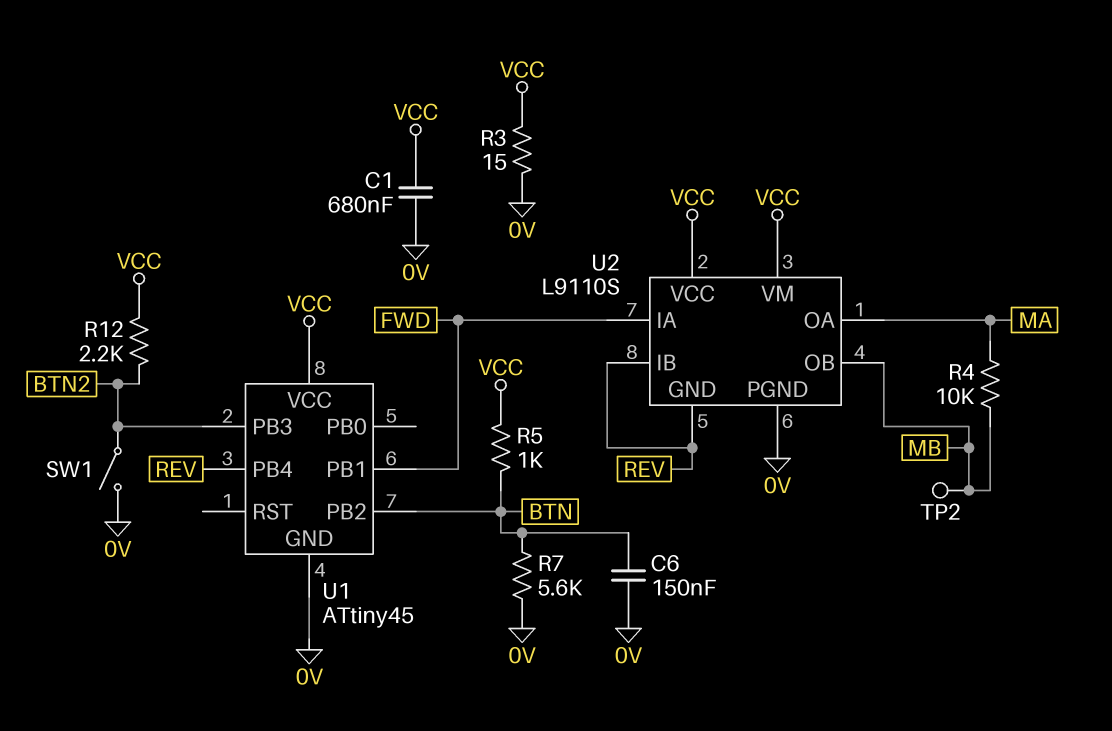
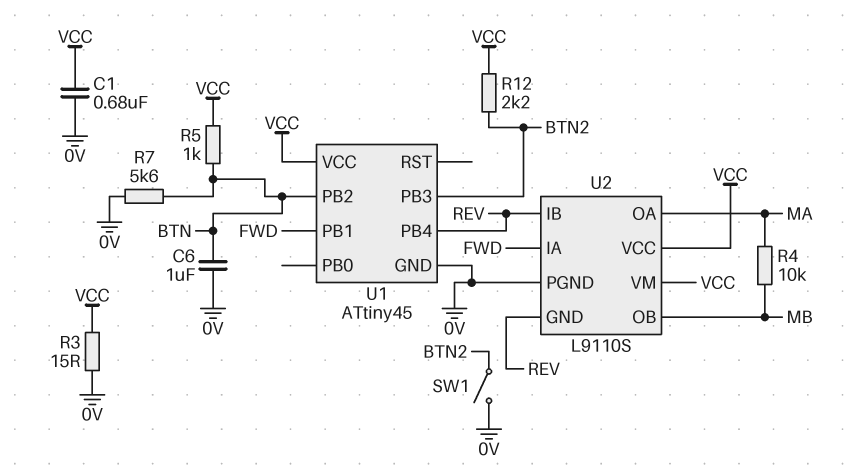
C6: 150nF (0V, BTN) -> 1uF (0V, BTN)
TP2: test point (MB) -> none

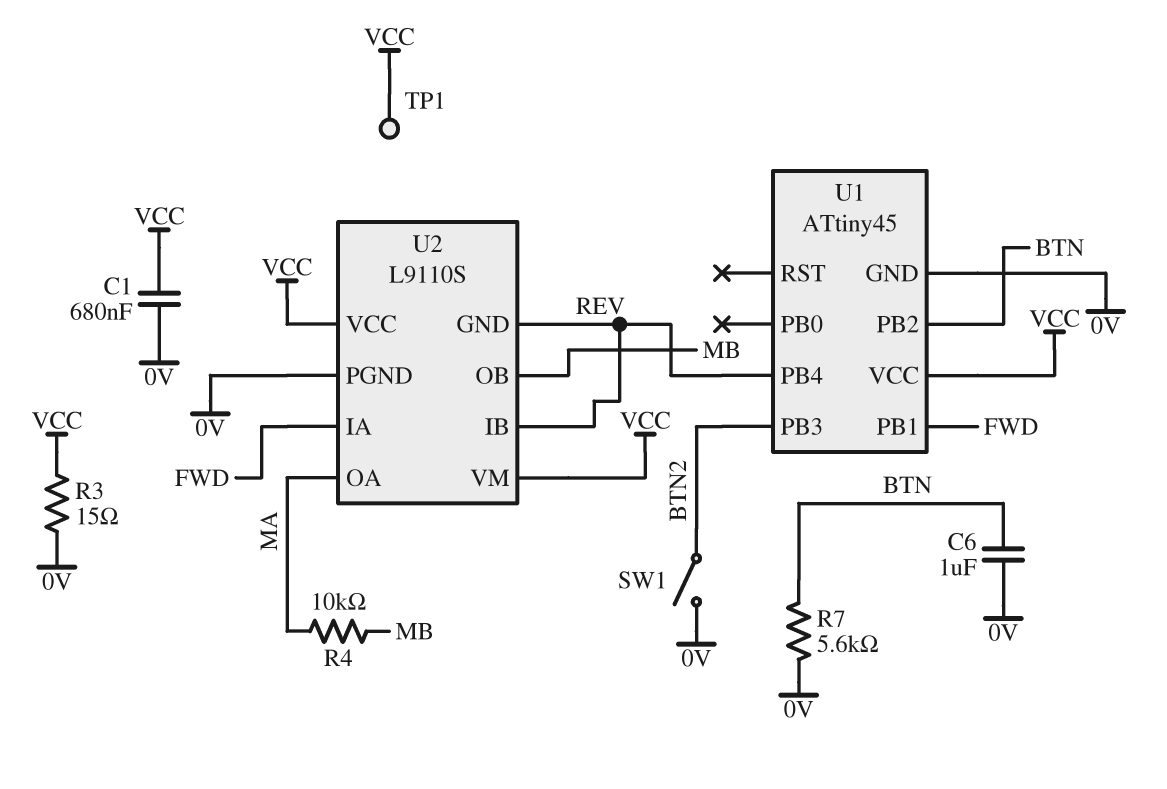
R5: 1k (BTN, VCC) -> none
R12: 2.2k (BTN2, VCC) -> none
TP1: none -> test point (VCC)

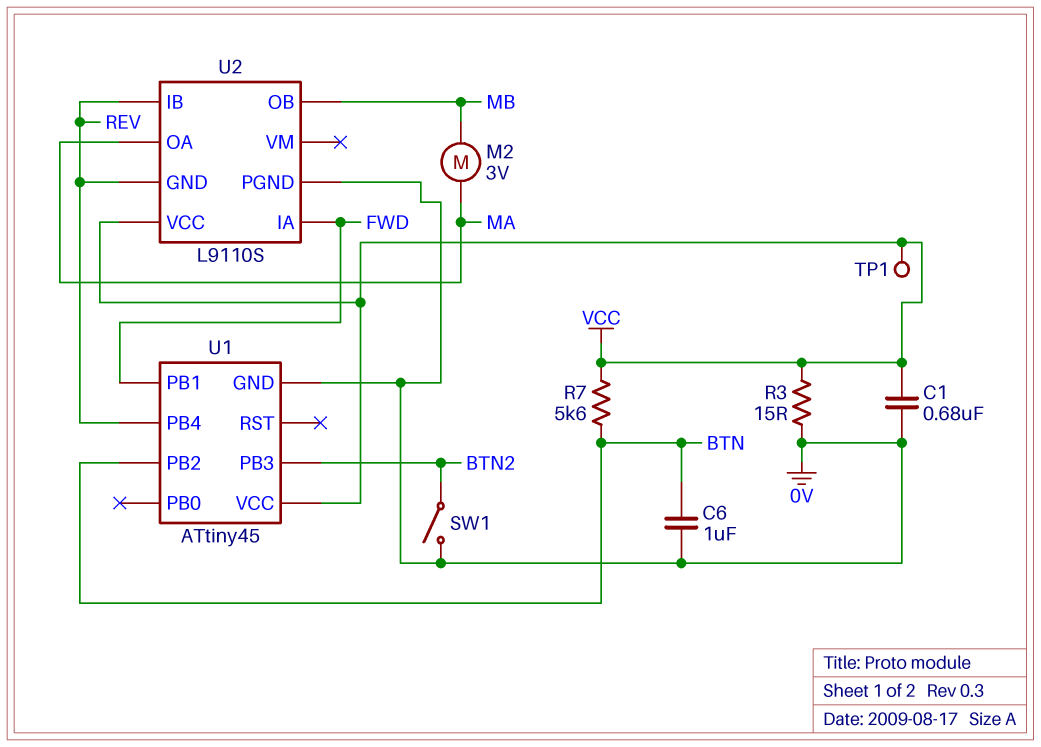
M2: none -> motor 3V (MA, MB)
R4: 10k (MA, MB) -> none
R7: 5.6k (0V, BTN) -> 5.6k (BTN, VCC)
U2 pin VM: VCC -> none

